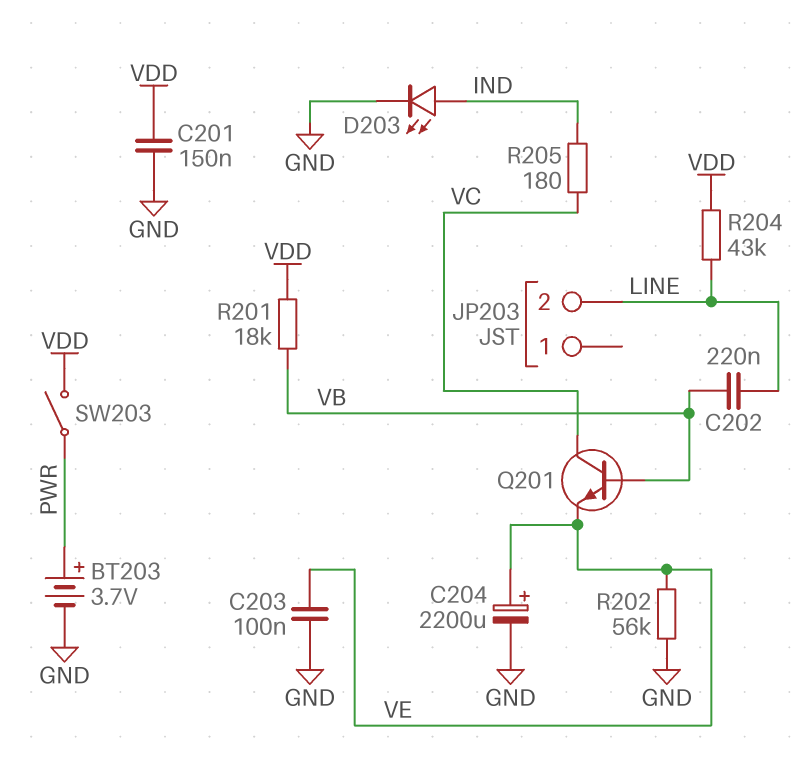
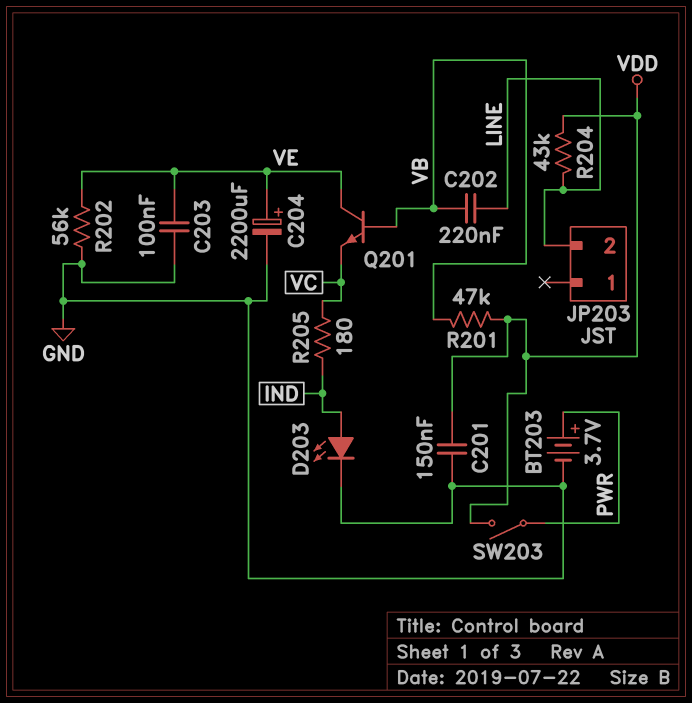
Q201: NPN (B VB, C VC, E VE) -> NPN (B VB, C VE, E VC)
R201: 18k (VB, VDD) -> 47k (VB, VDD)

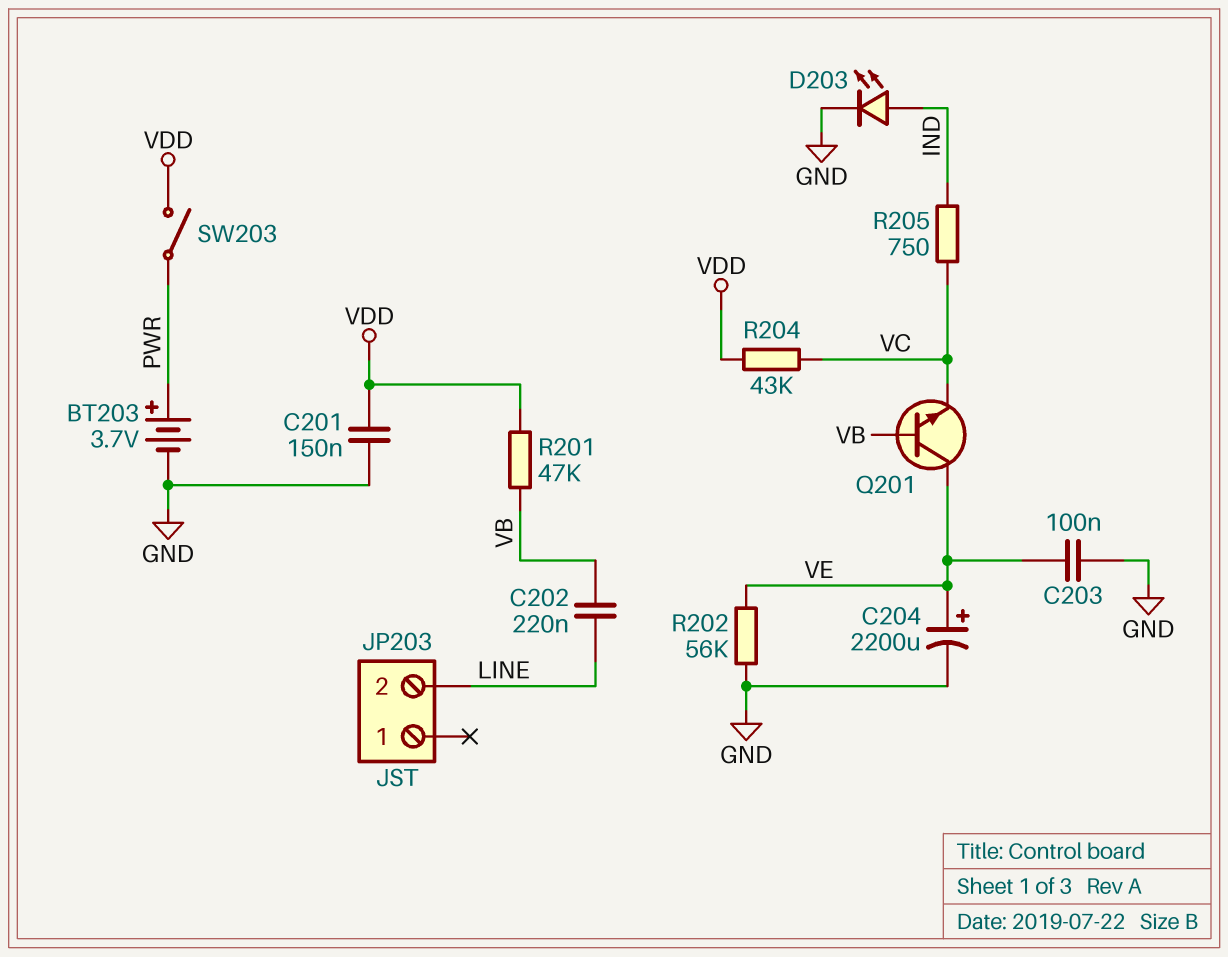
R204: 43k (LINE, VDD) -> 43k (VC, VDD)
R205: 180 (IND, VC) -> 750 (IND, VC)

